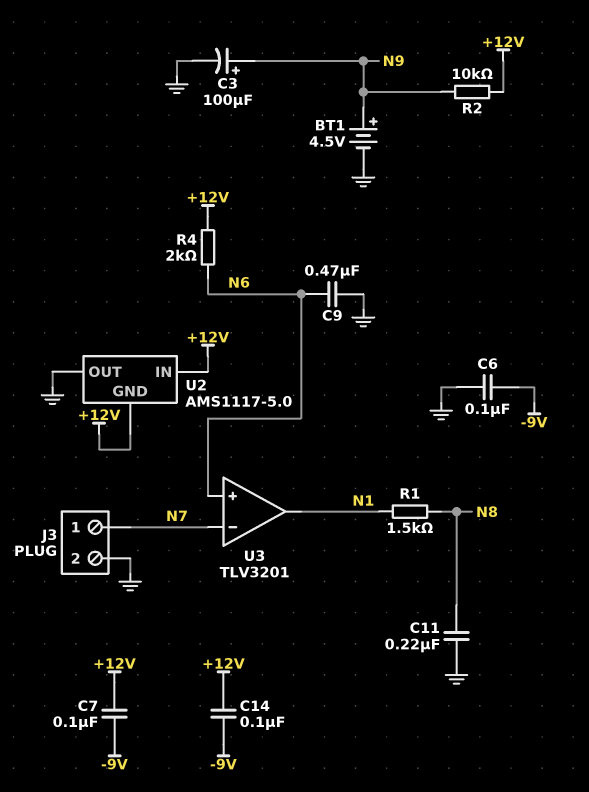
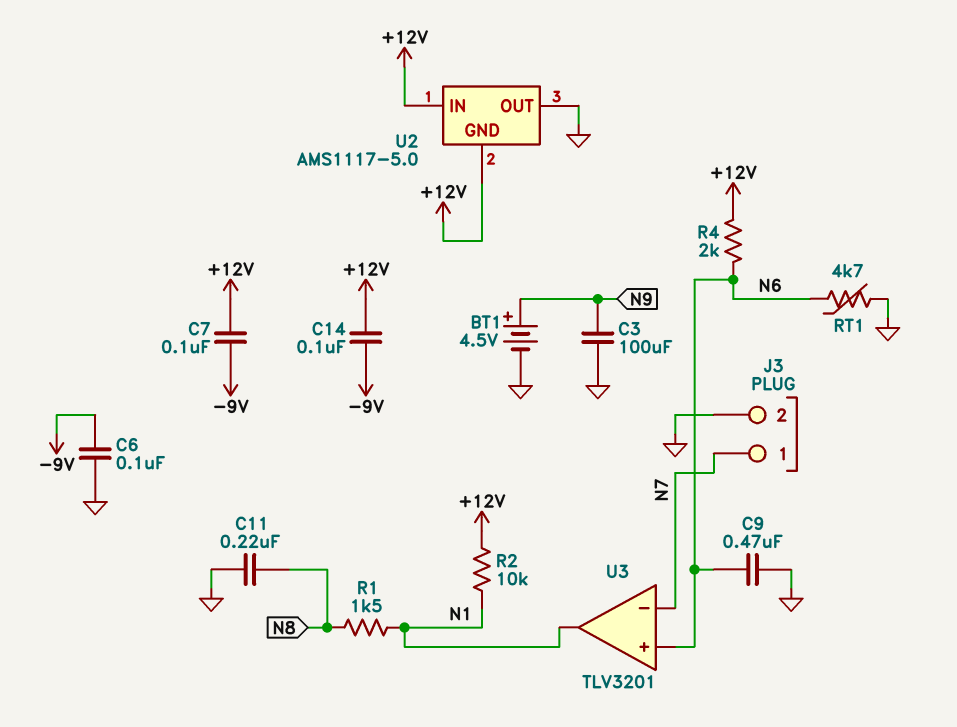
C3: 100uF (plus N9, minus GND) -> 100uF (GND, N9)
R2: 10k (+12V, N9) -> 10k (+12V, N1)
RT1: none -> 4.7k (GND, N6)

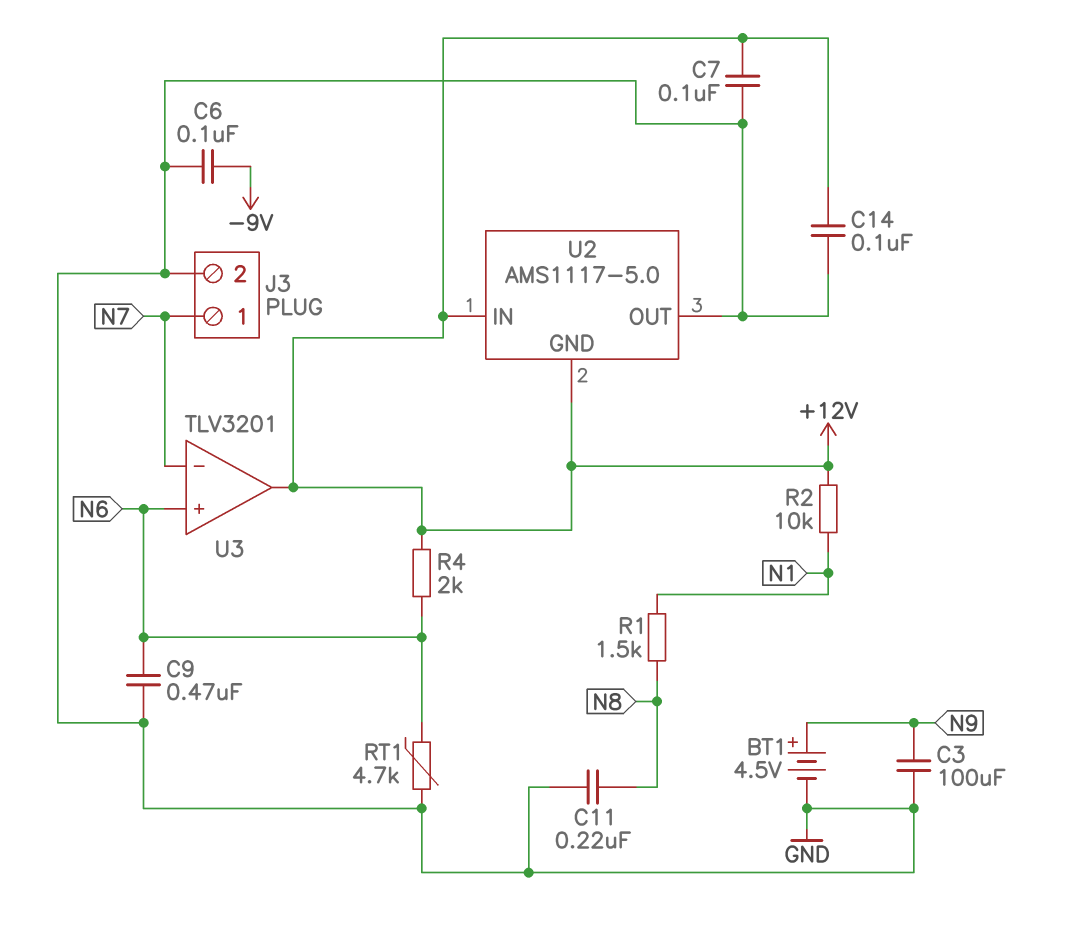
C7: 100nF (+12V, -9V) -> 100nF (+12V, GND)
C14: 100nF (+12V, -9V) -> 100nF (+12V, GND)
U3 pin out: N1 -> +12V

